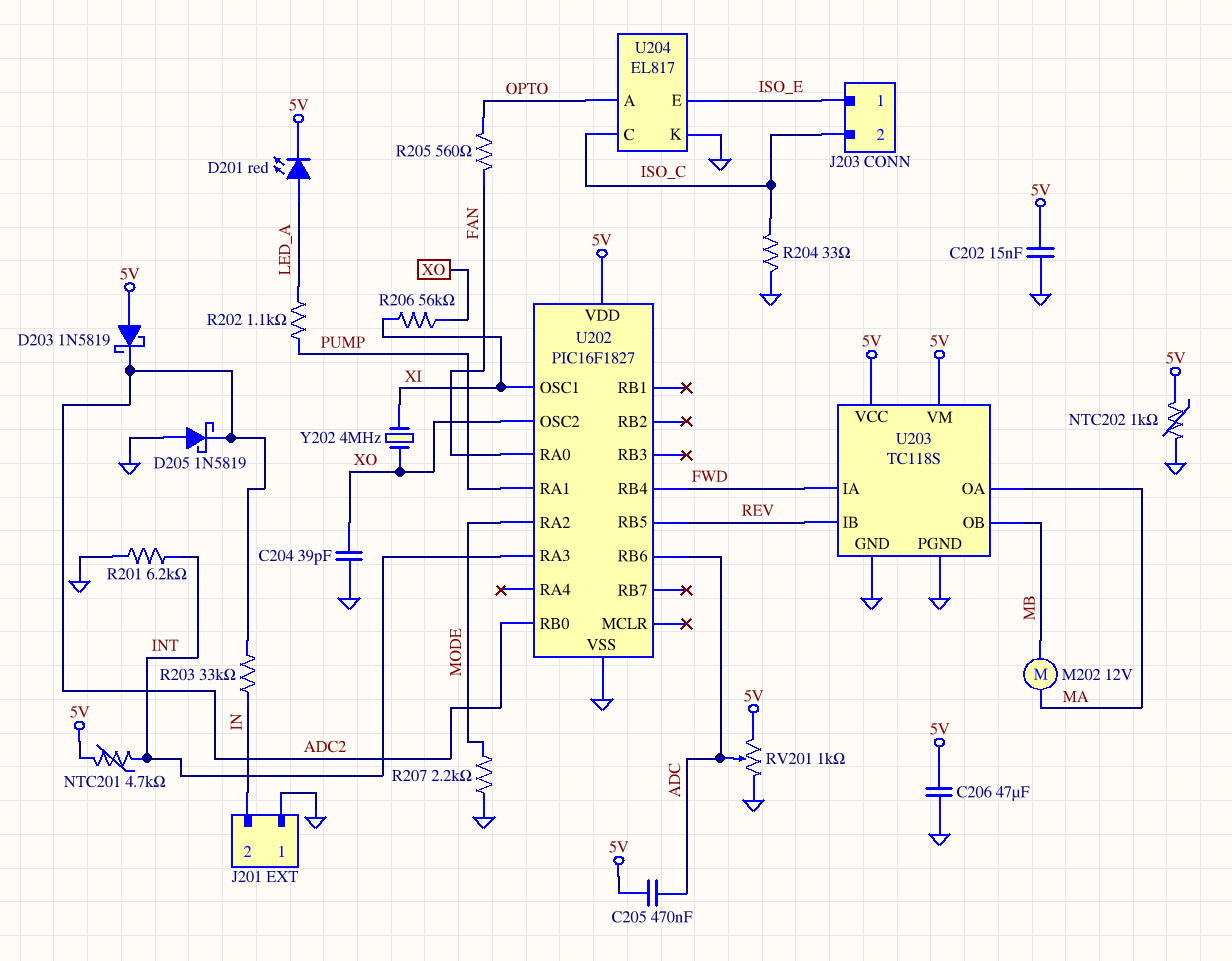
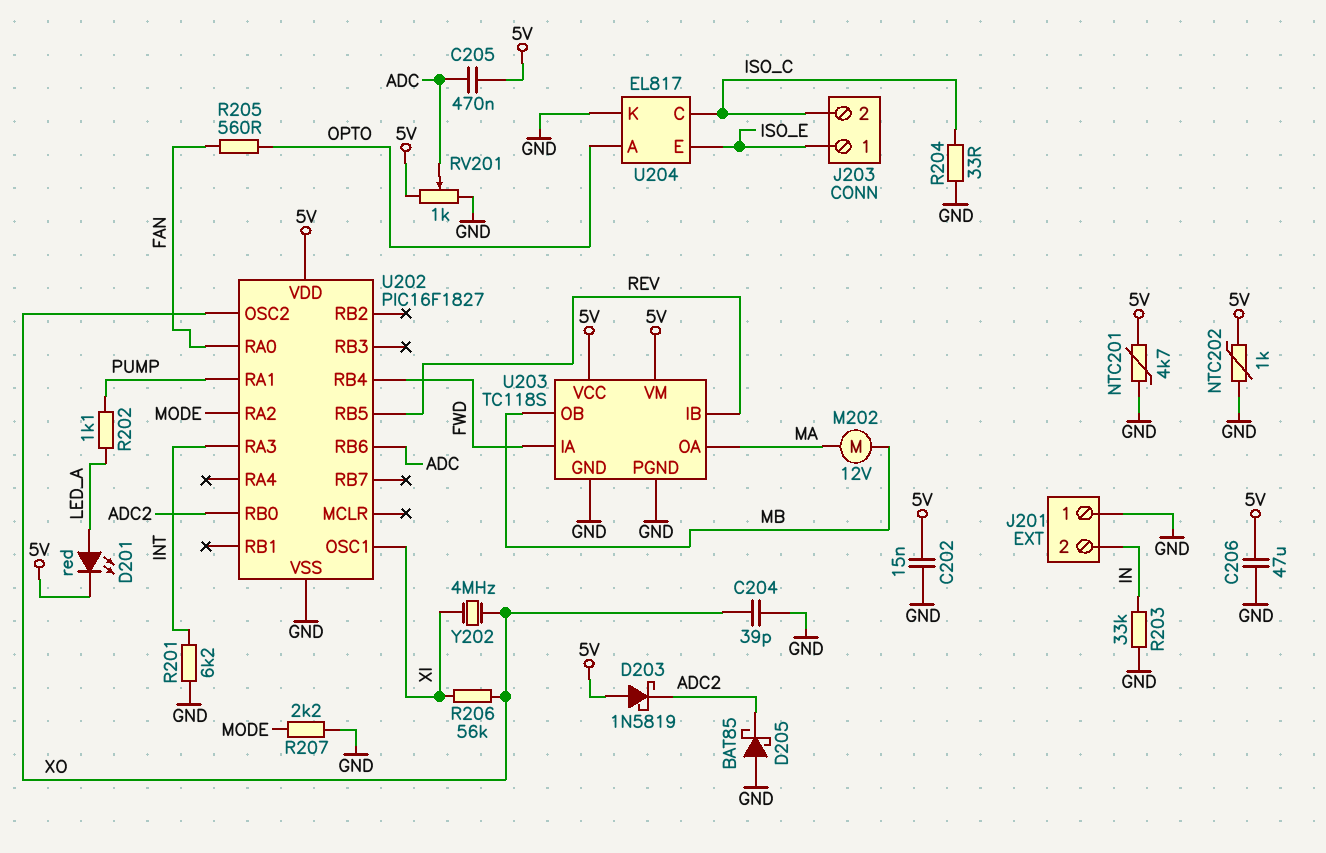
D205: schottky 1N5819 (A GND, K ADC2) -> schottky BAT85 (A GND, K ADC2)
NTC201: 4.7k (5V, INT) -> 4.7k (5V, GND)
R203: 33k (ADC2, IN) -> 33k (GND, IN)

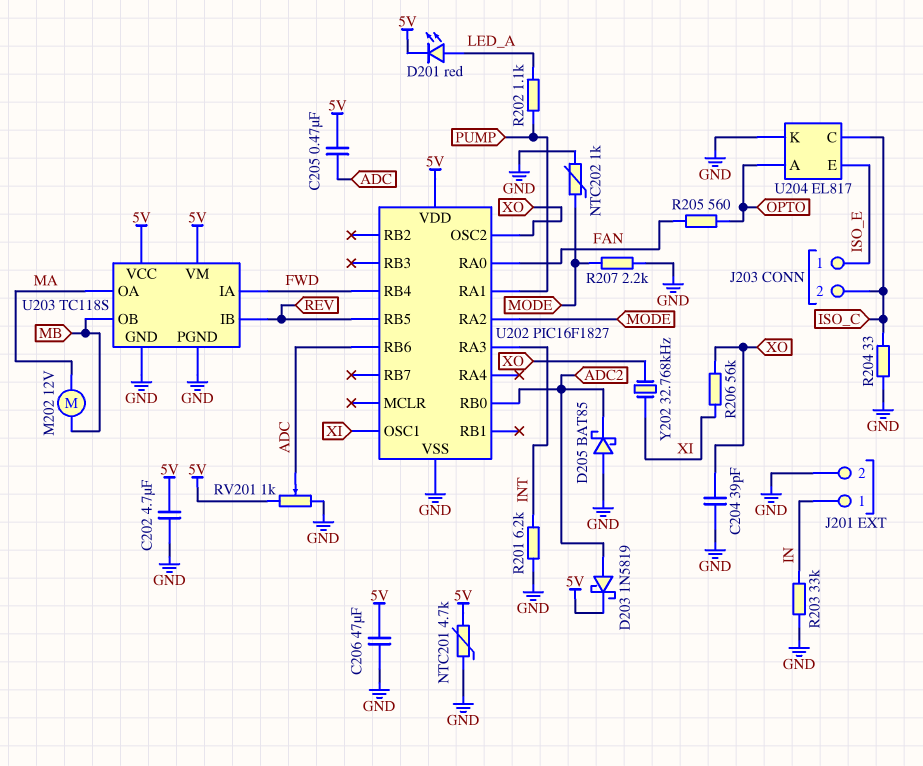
C202: 15nF (5V, GND) -> 4.7uF (5V, GND)
D203: schottky 1N5819 (A 5V, K ADC2) -> schottky 1N5819 (A ADC2, K 5V)
J201 pin 1: GND -> IN
J201 pin 2: IN -> GND
NTC202: 1k (5V, GND) -> 1k (GND, MODE)
Y202: 4MHz (XI, XO) -> 32.768kHz (XI, XO)

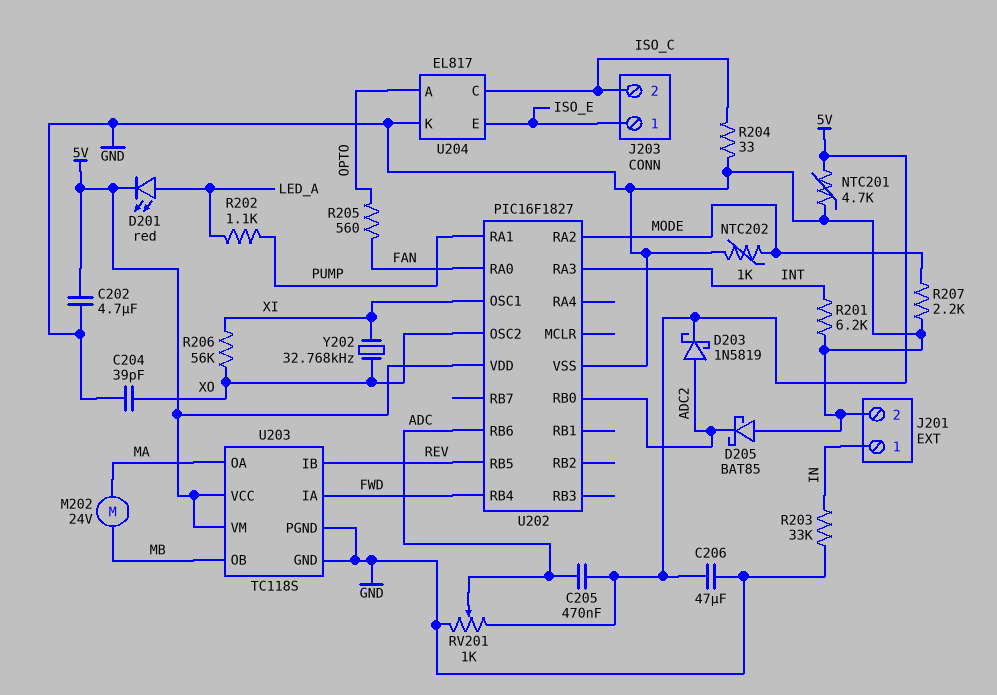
M202: motor 12V (MA, MB) -> motor 24V (MA, MB)

